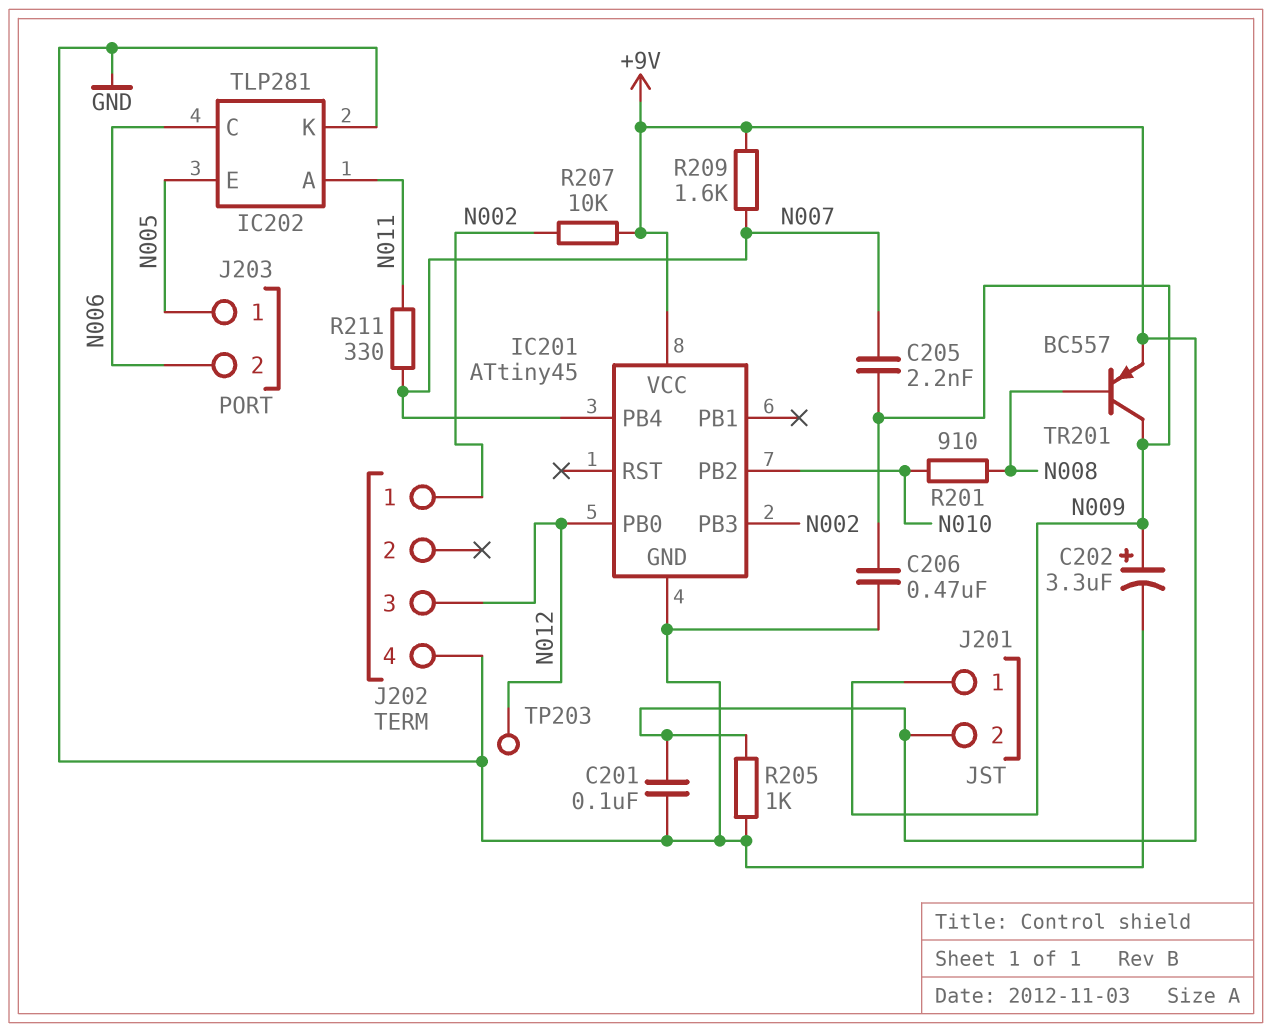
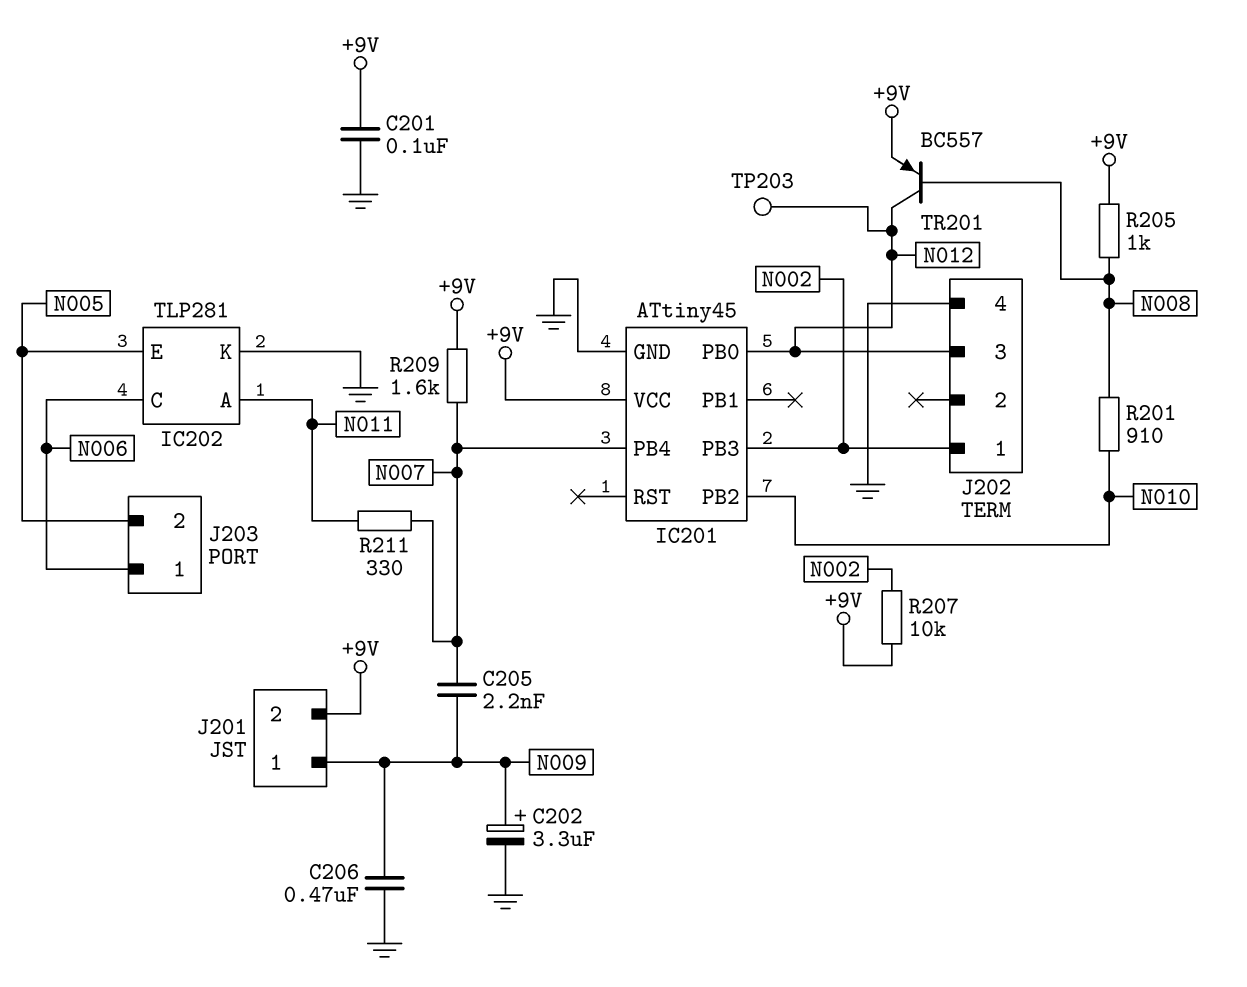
J203 pin 1: N005 -> N006
J203 pin 2: N006 -> N005
R205: 1k (+9V, GND) -> 1k (+9V, N008)
TR201: PNP BC557 (B N008, C N009, E +9V) -> PNP BC557 (B N008, C N012, E +9V)

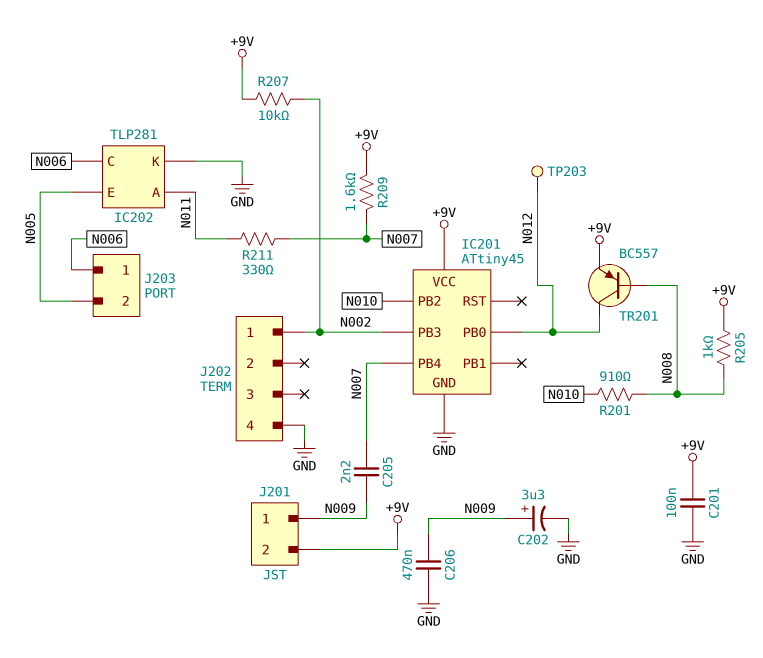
J202 pin 3: N012 -> none

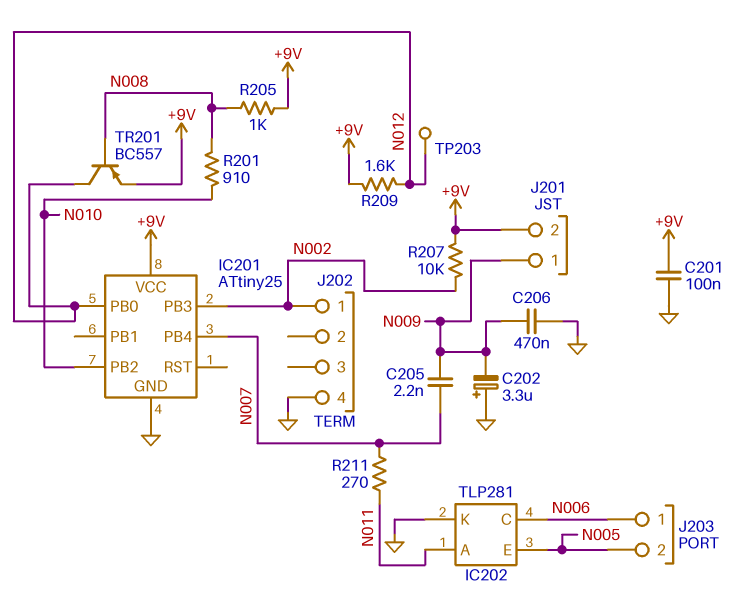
C202: 3.3uF (plus N009, minus GND) -> 3.3uF (plus GND, minus N009)
IC201: ATtiny45 -> ATtiny25
R209: 1.6k (+9V, N007) -> 1.6k (+9V, N012)
R211: 330 (N007, N011) -> 270 (N007, N011)

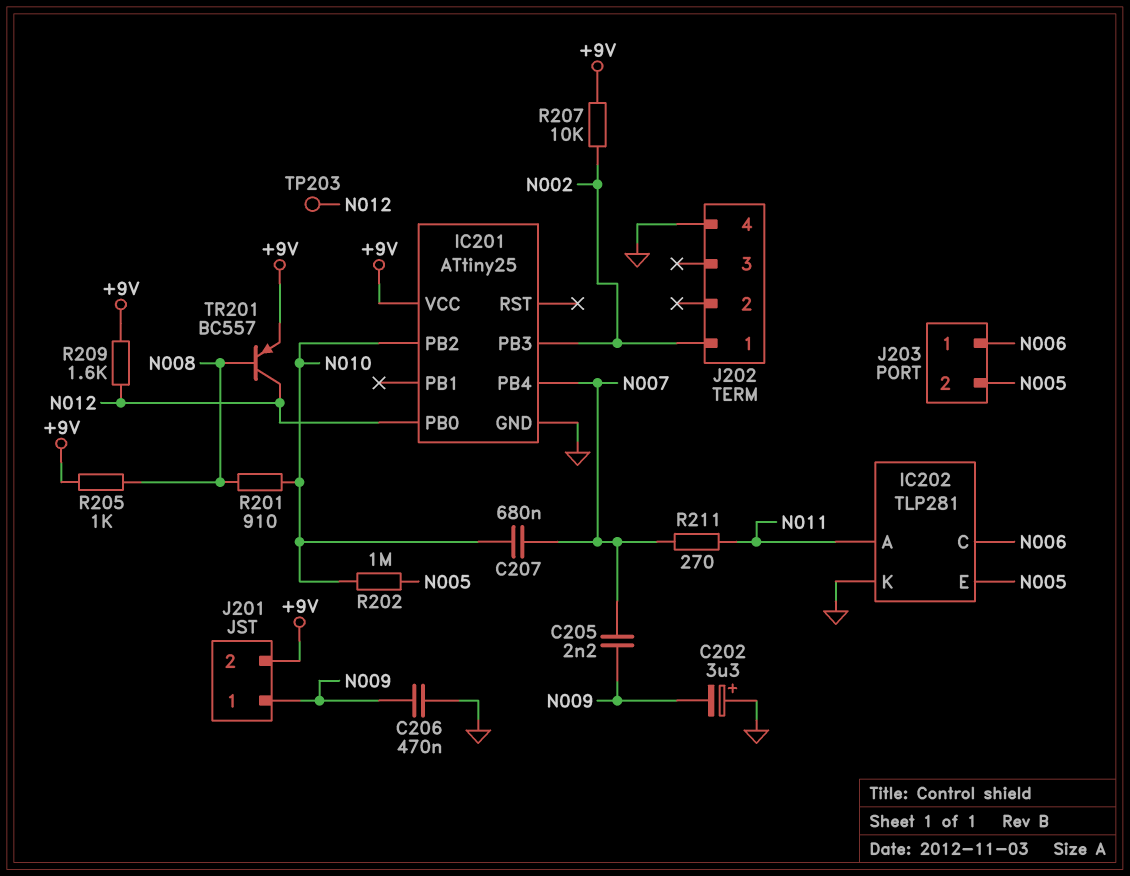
C201: 100nF (+9V, GND) -> none
C207: none -> 680nF (N007, N010)
R202: none -> 1M (N005, N010)

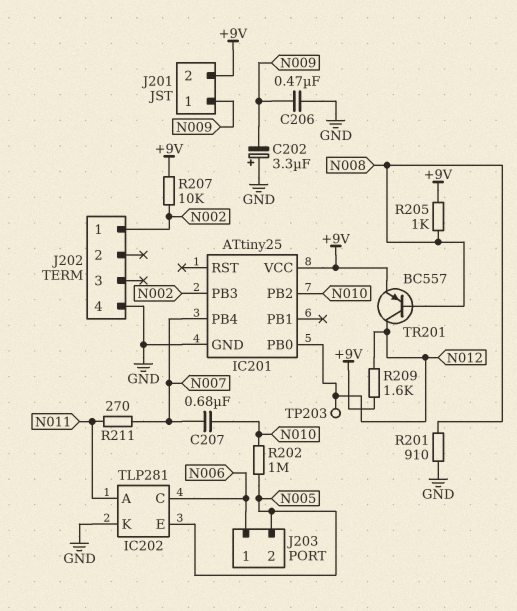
C205: 2.2nF (N007, N009) -> none
R201: 910 (N008, N010) -> 910 (GND, N008)

